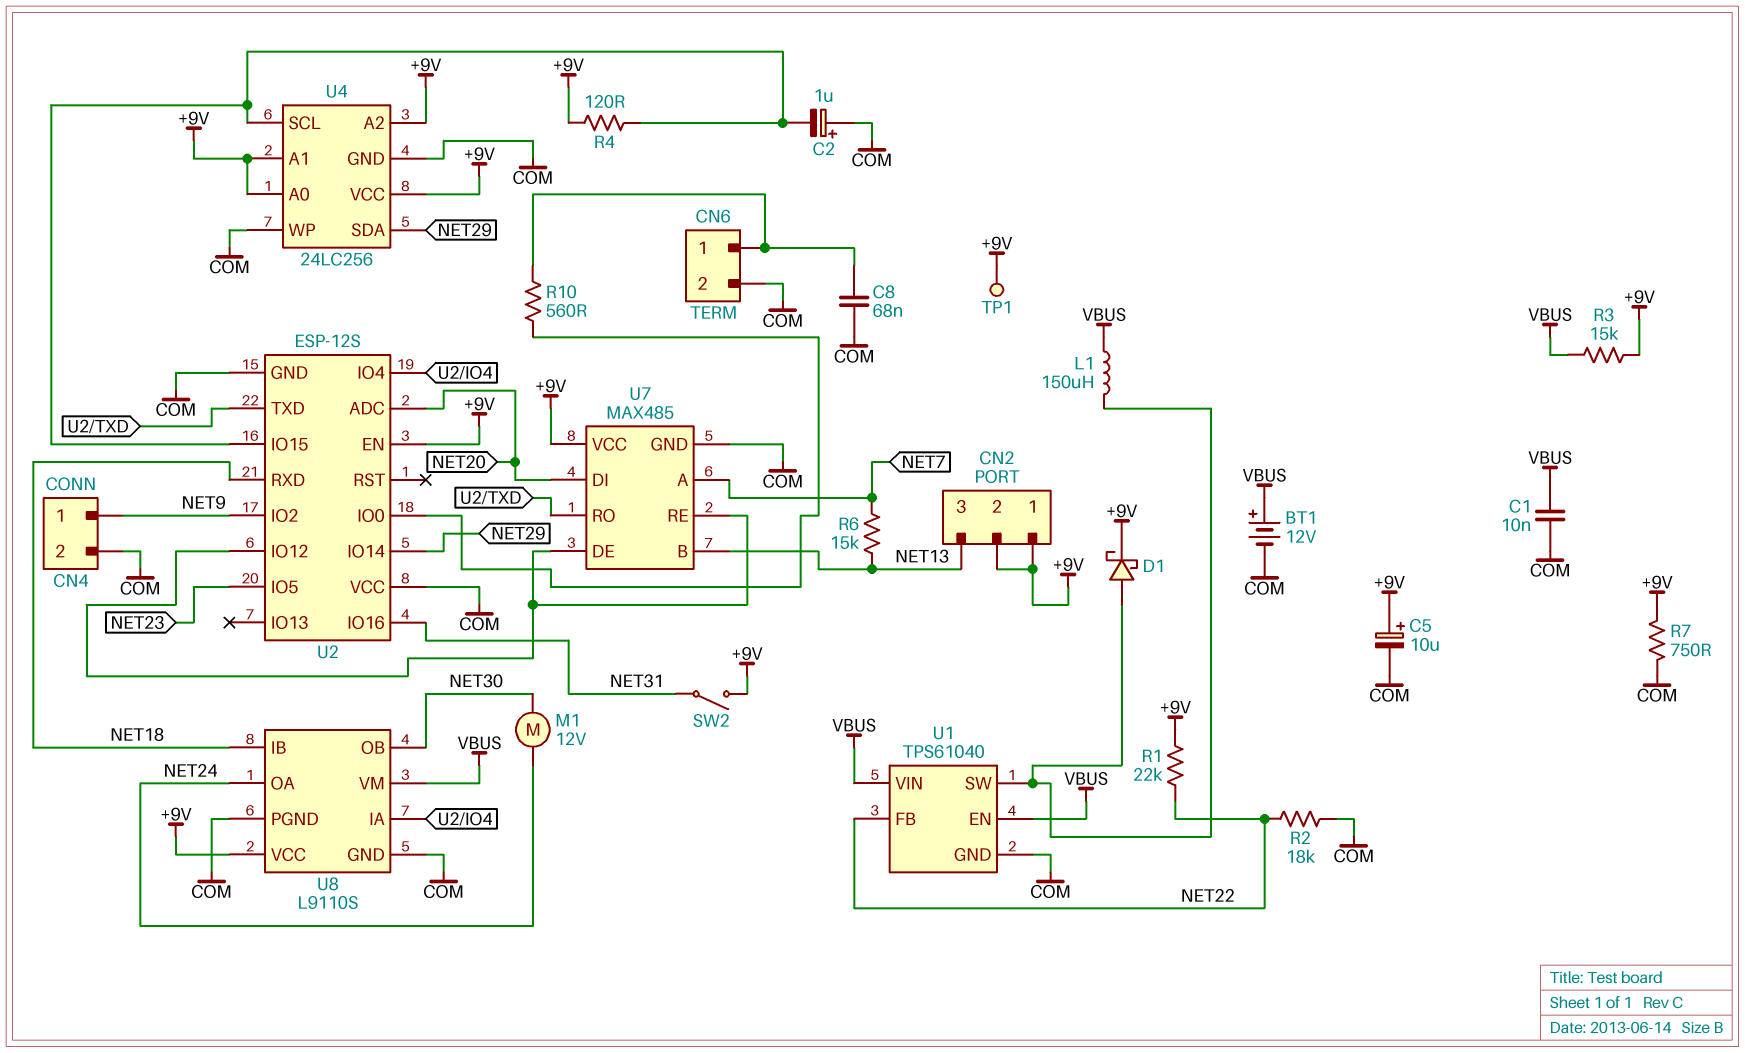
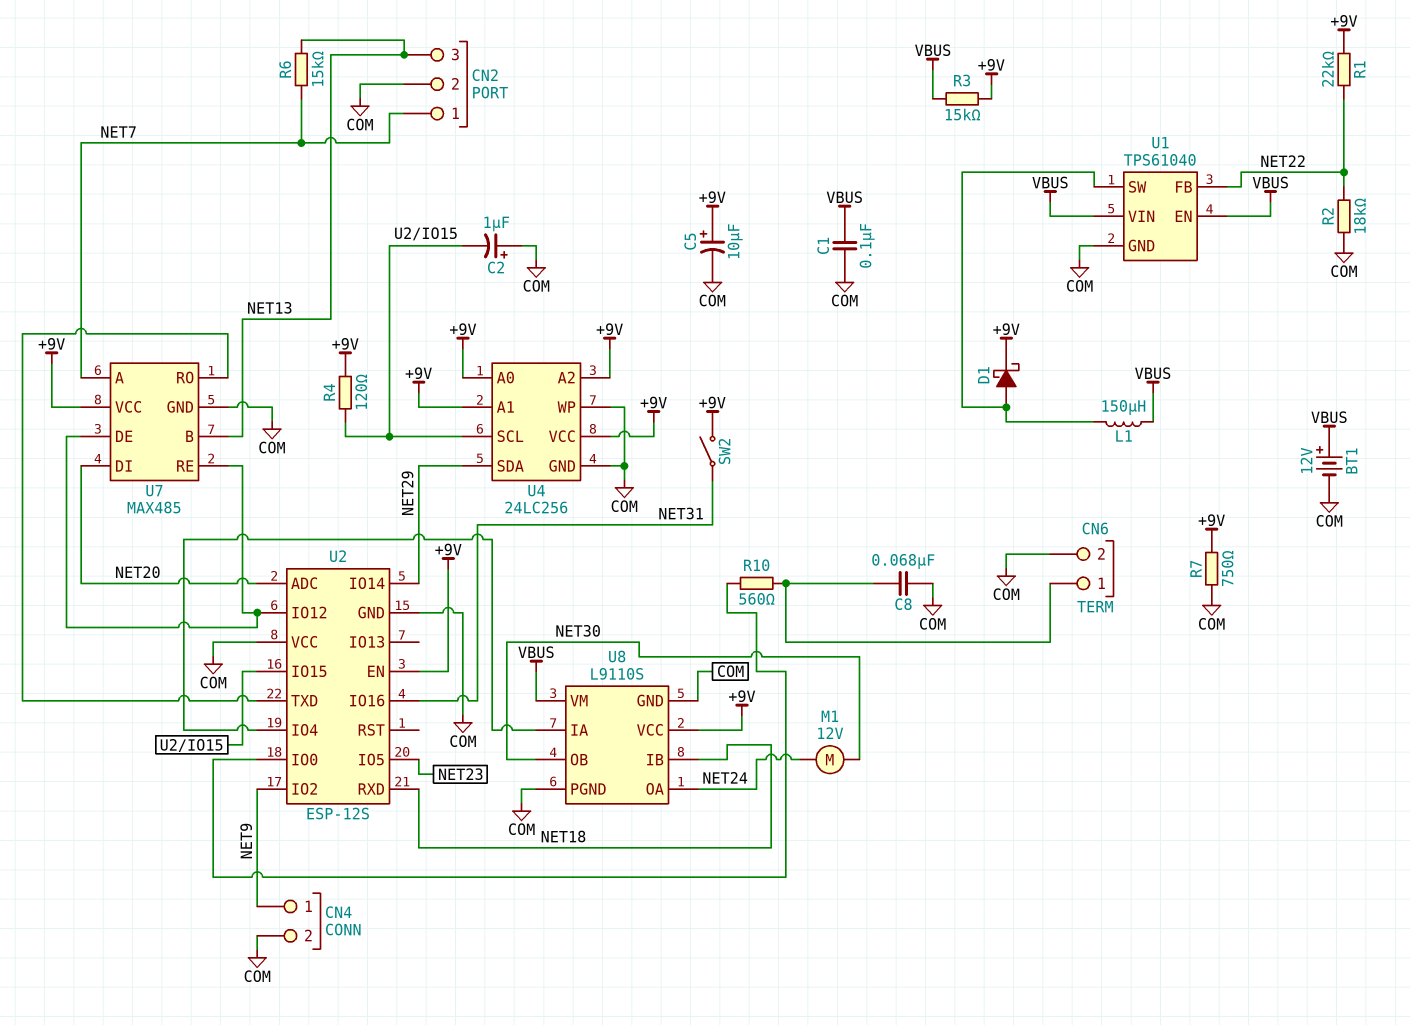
C1: 10nF (COM, VBUS) -> 100nF (COM, VBUS)
CN2 pin 1: +9V -> NET7
CN2 pin 2: +9V -> COM
TP1: test point (+9V) -> none

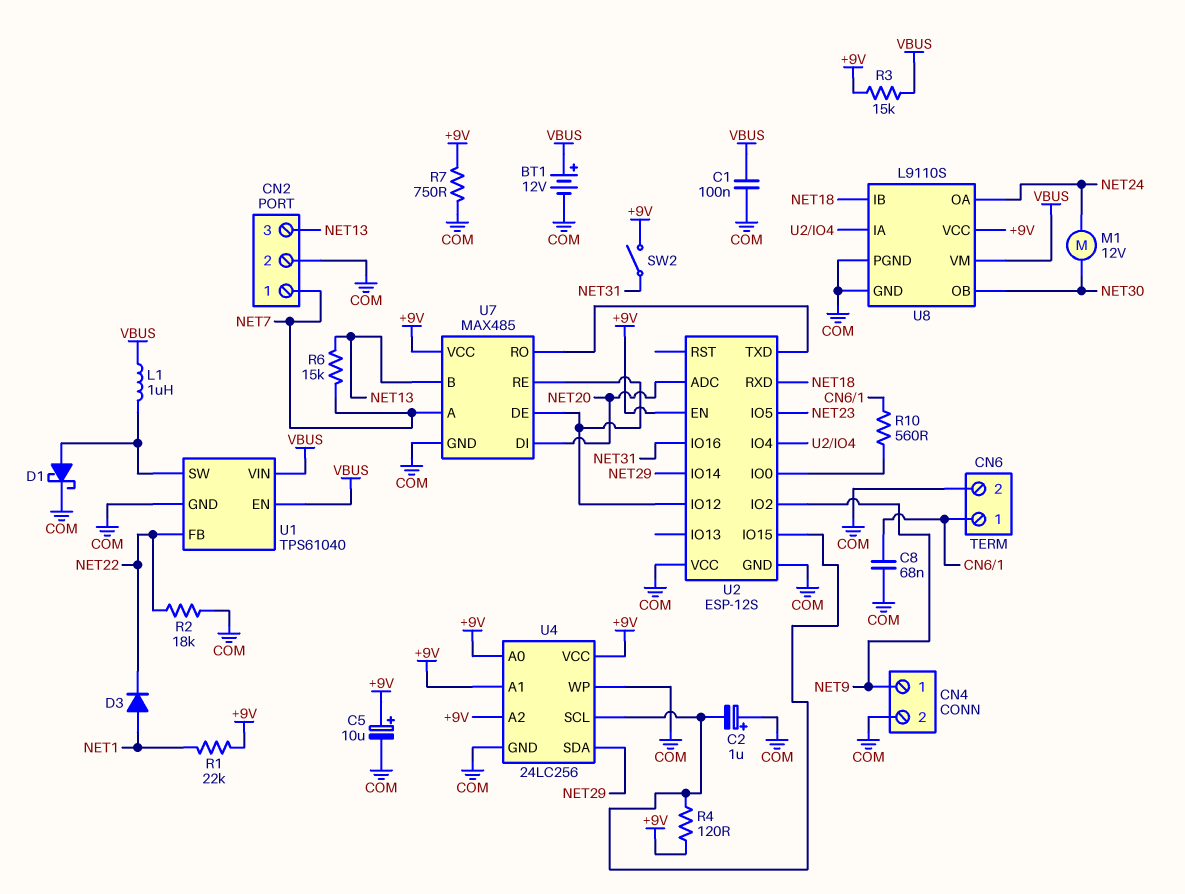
D1: schottky (A U1/SW, K +9V) -> schottky (A U1/SW, K COM)
D3: none -> diode (A NET1, K NET22)
L1: 150uH (U1/SW, VBUS) -> 1uH (U1/SW, VBUS)
R1: 22k (+9V, NET22) -> 22k (+9V, NET1)

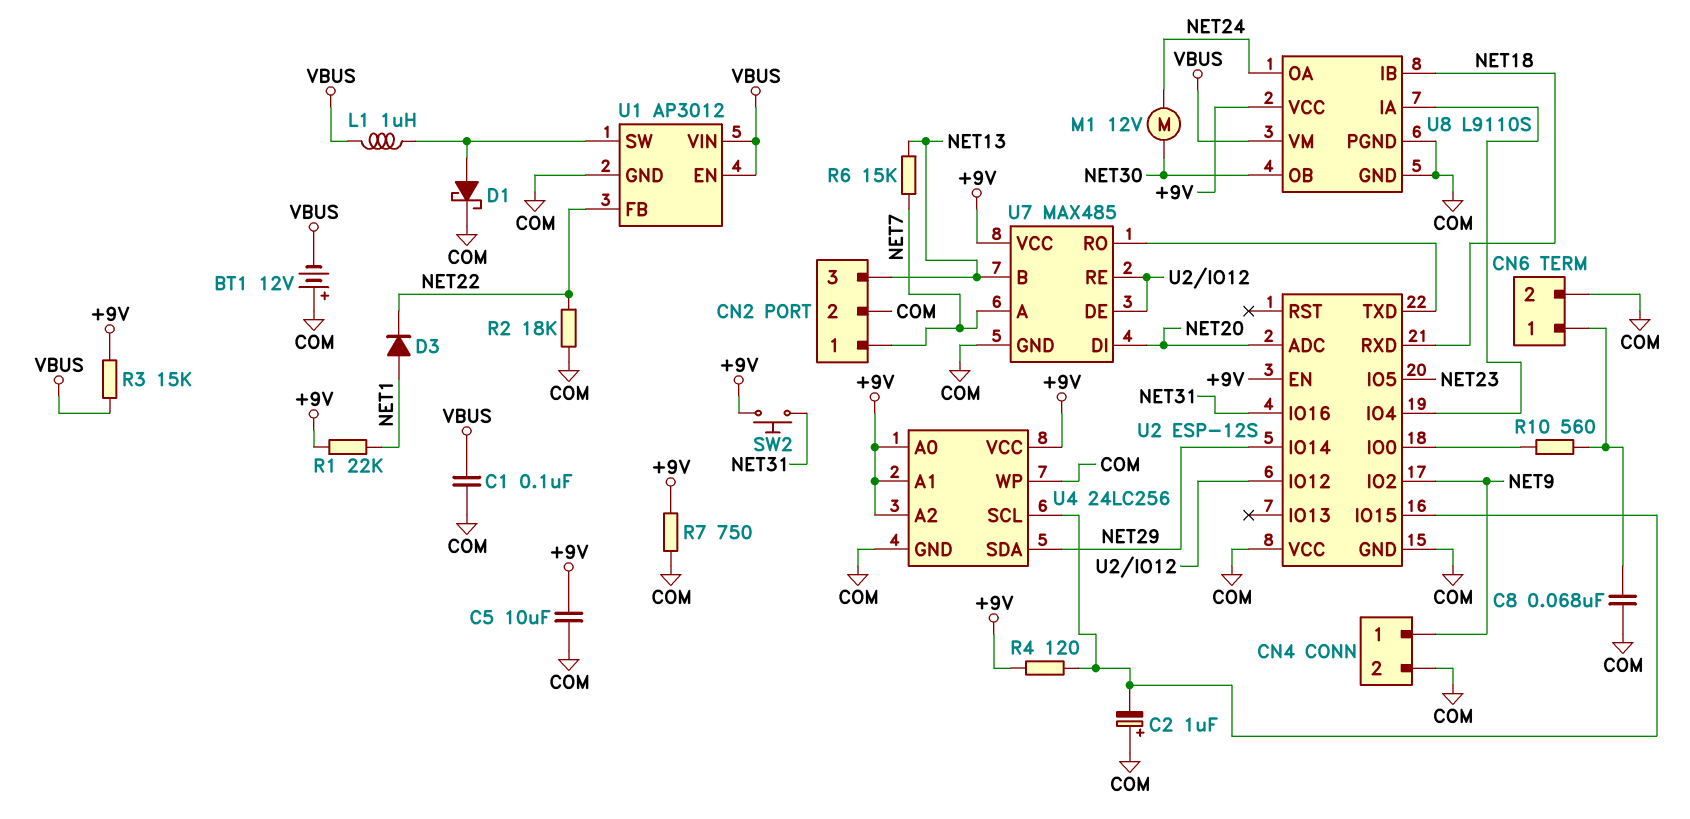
BT1: 12V (plus VBUS, minus COM) -> 12V (plus COM, minus VBUS)
C5: 10uF (plus +9V, minus COM) -> 10uF (+9V, COM)
SW2: switch (+9V, NET31) -> button (+9V, NET31)
U1: TPS61040 -> AP3012

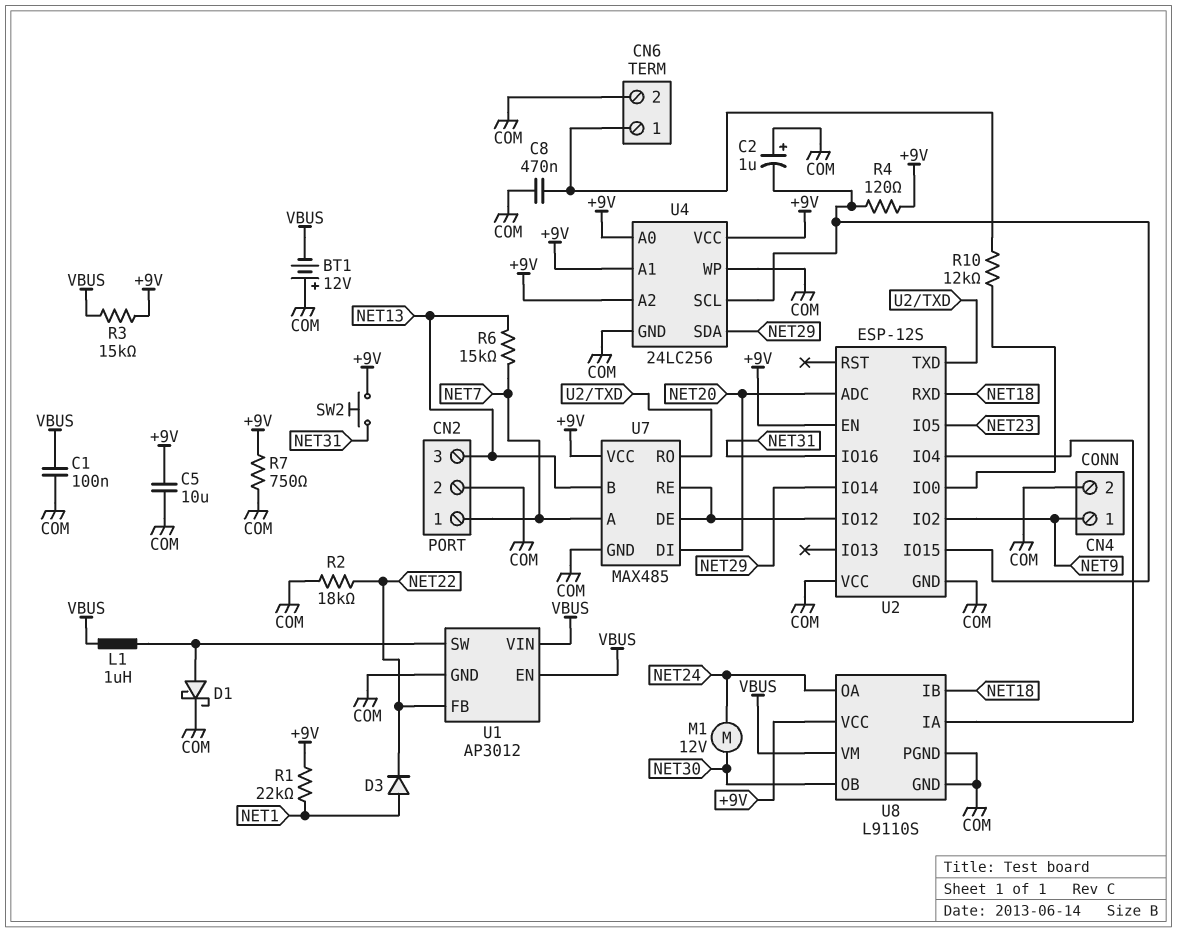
C8: 68nF (CN6/1, COM) -> 470nF (CN6/1, COM)
R10: 560 (CN6/1, U2/IO0) -> 12k (CN6/1, U2/IO0)

